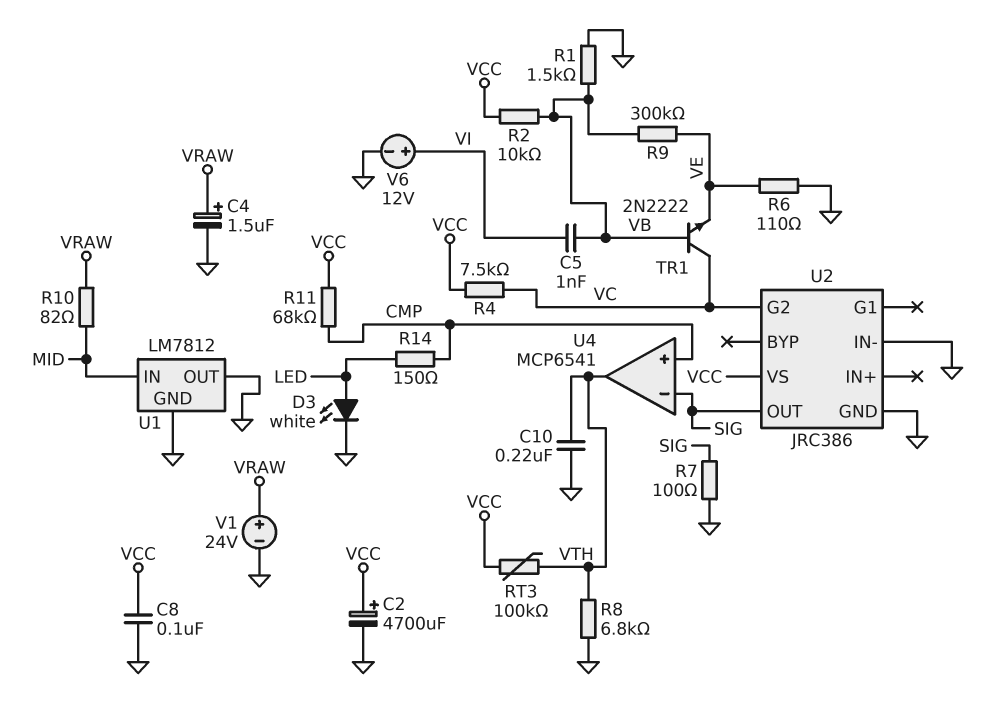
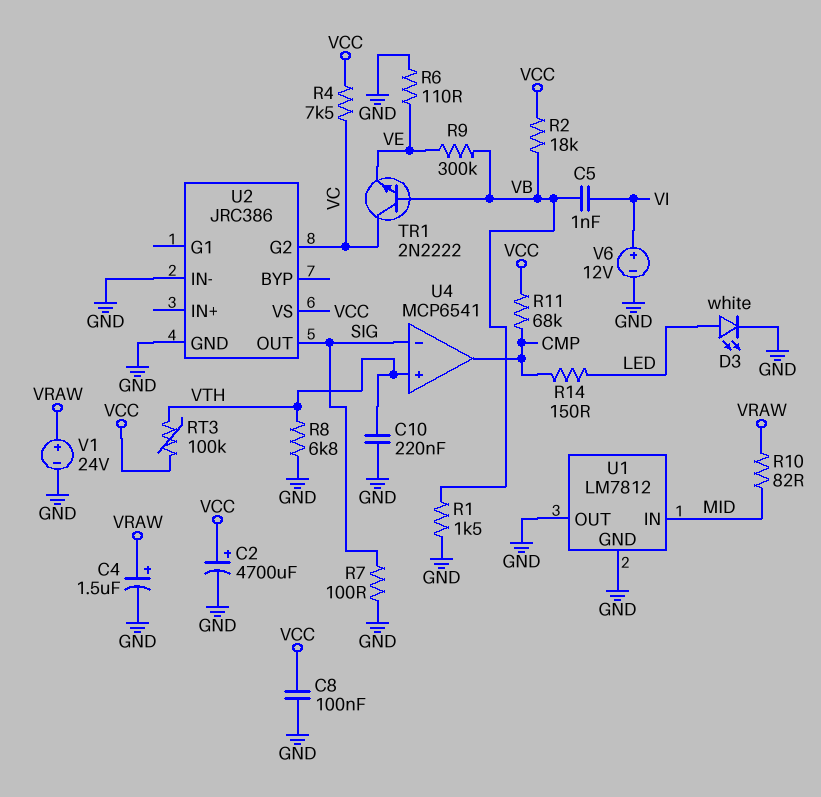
R2: 10k (VB, VCC) -> 18k (VB, VCC)
U4 pin in+: CMP -> VTH
U4 pin out: VTH -> CMP

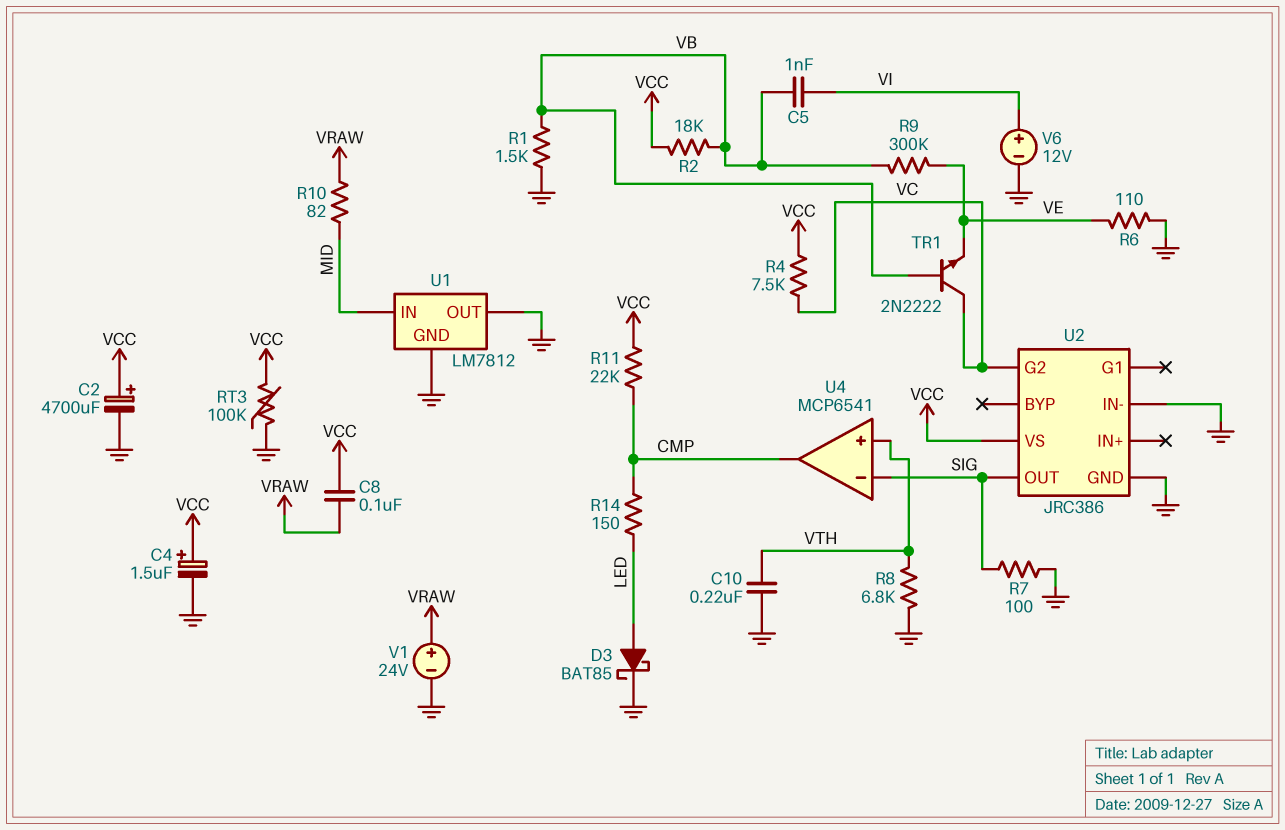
C4: 1.5uF (plus VRAW, minus GND) -> 1.5uF (plus VCC, minus GND)
C8: 100nF (GND, VCC) -> 100nF (VCC, VRAW)
D3: LED white (A LED, K GND) -> schottky BAT85 (A LED, K GND)
R11: 68k (CMP, VCC) -> 22k (CMP, VCC)
RT3: 100k (VCC, VTH) -> 100k (GND, VCC)

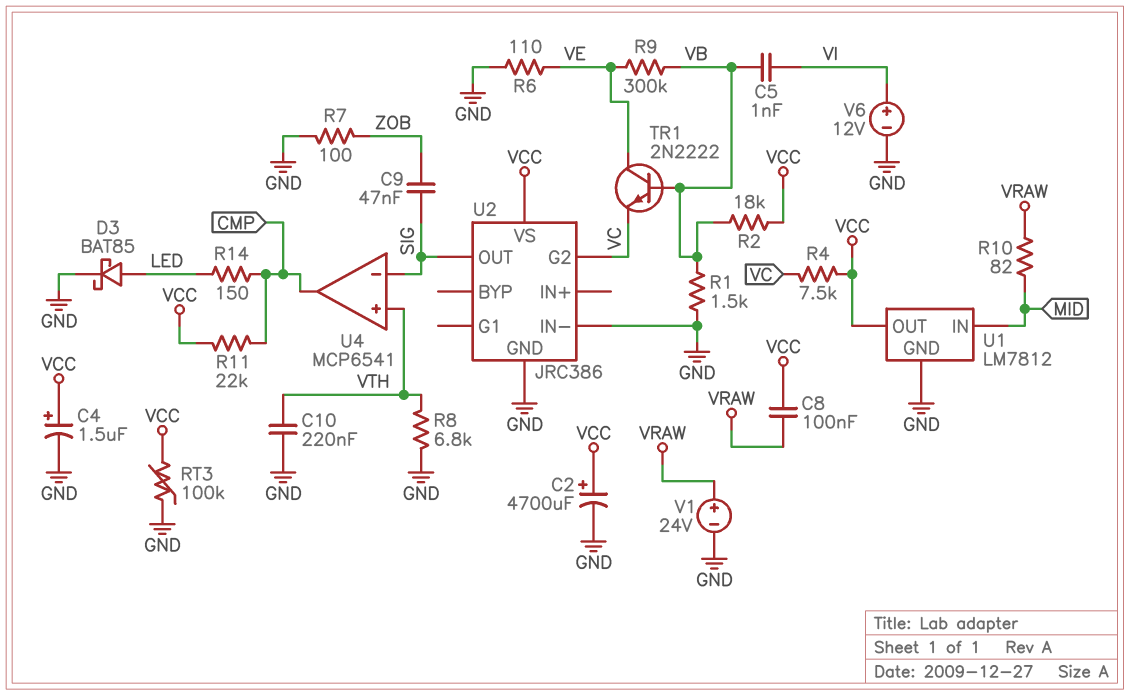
C9: none -> 47nF (SIG, ZOB)
R7: 100 (GND, SIG) -> 100 (GND, ZOB)
TR1: NPN 2N2222 (B VB, C VC, E VE) -> NPN 2N2222 (B VB, C VE, E VC)
U1 pin OUT: GND -> VCC

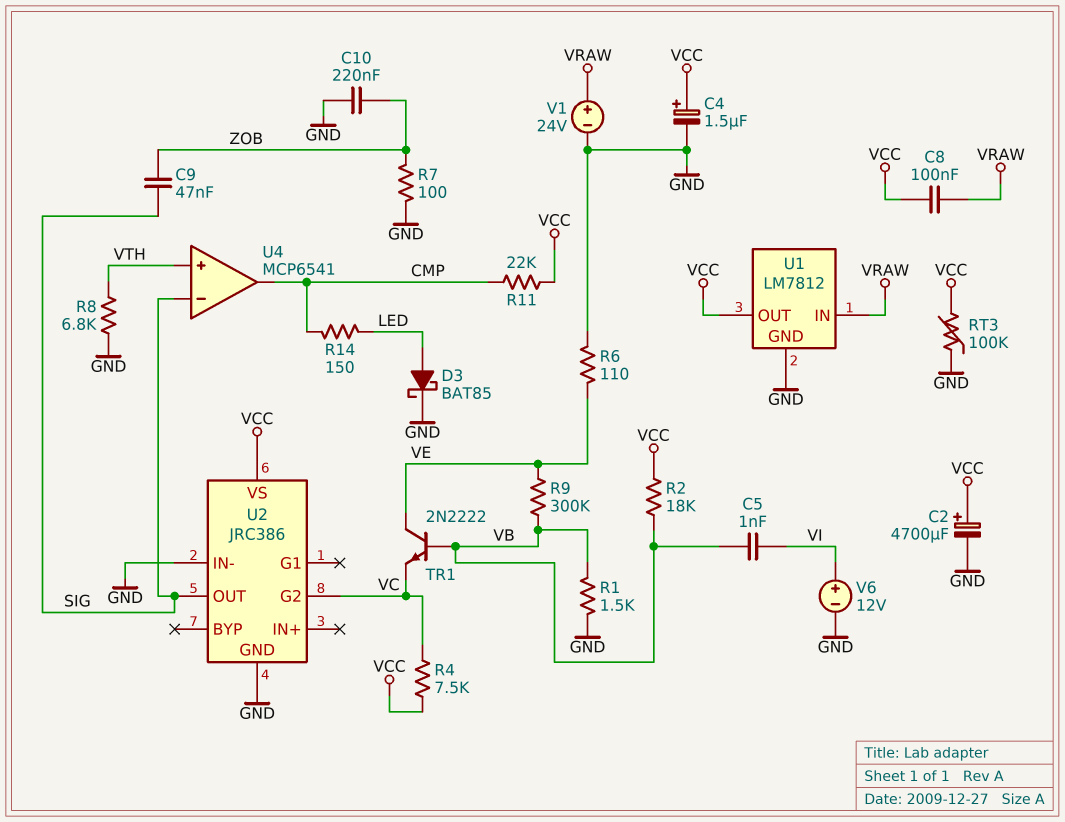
C10: 220nF (GND, VTH) -> 220nF (GND, ZOB)
R10: 82 (MID, VRAW) -> none
U1 pin IN: MID -> VRAW

